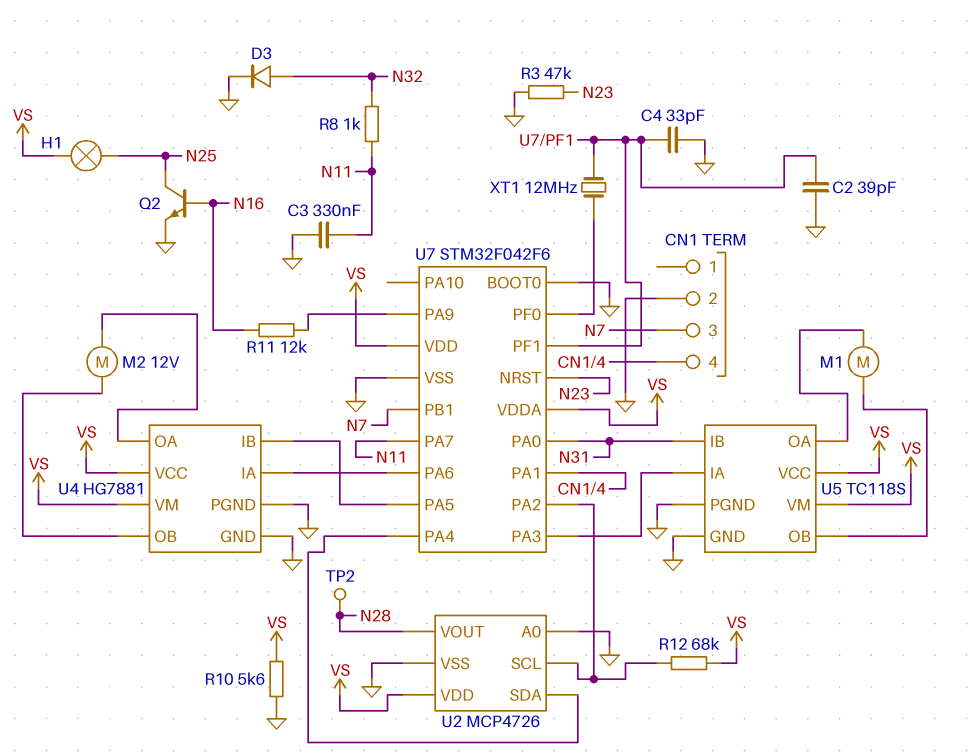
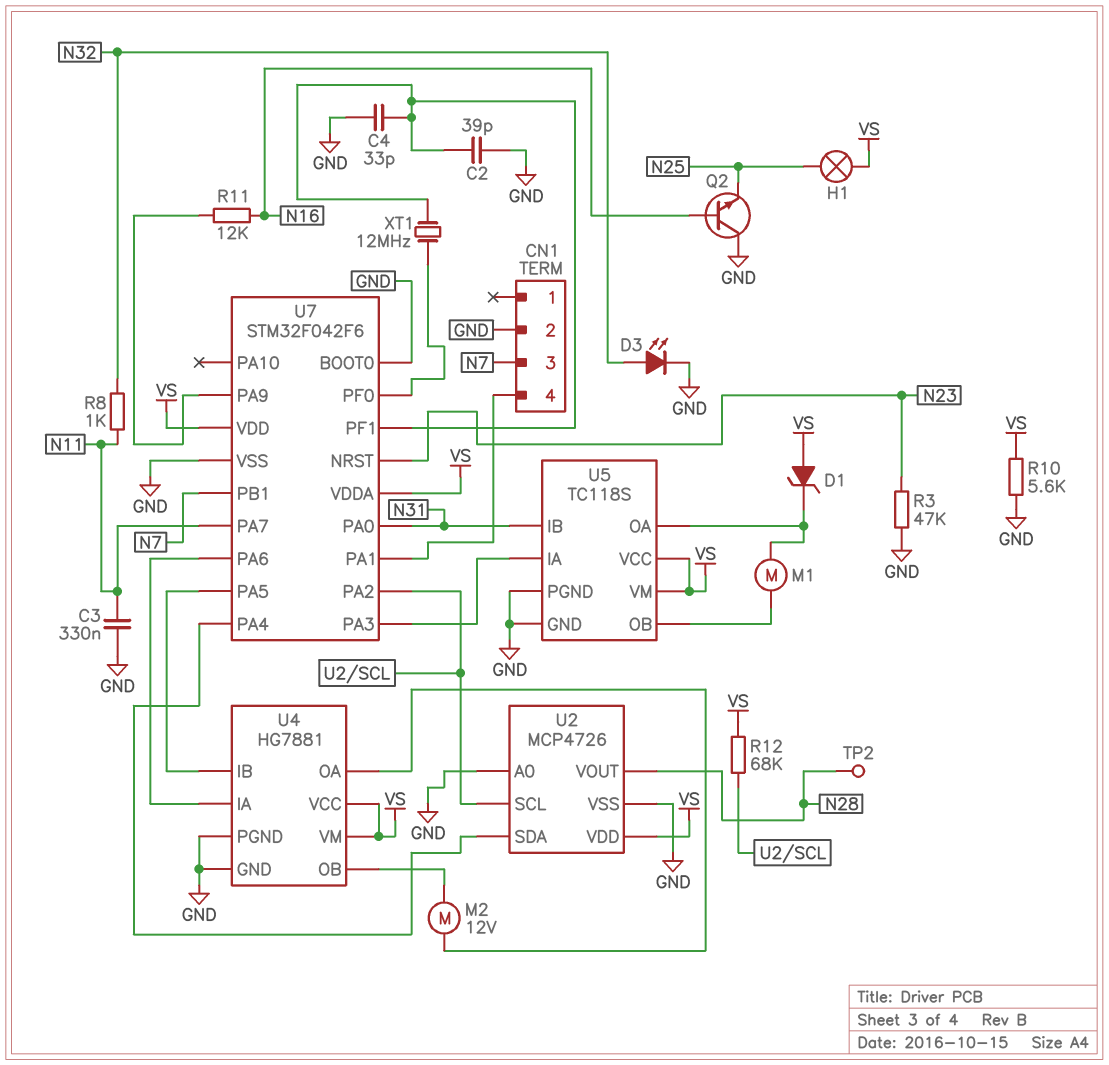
D1: none -> zener (A VS, K U5/OA)
D3: diode (A N32, K GND) -> LED (A N32, K GND)
Q2: NPN (B N16, C N25, E GND) -> NPN (B N16, C GND, E N25)

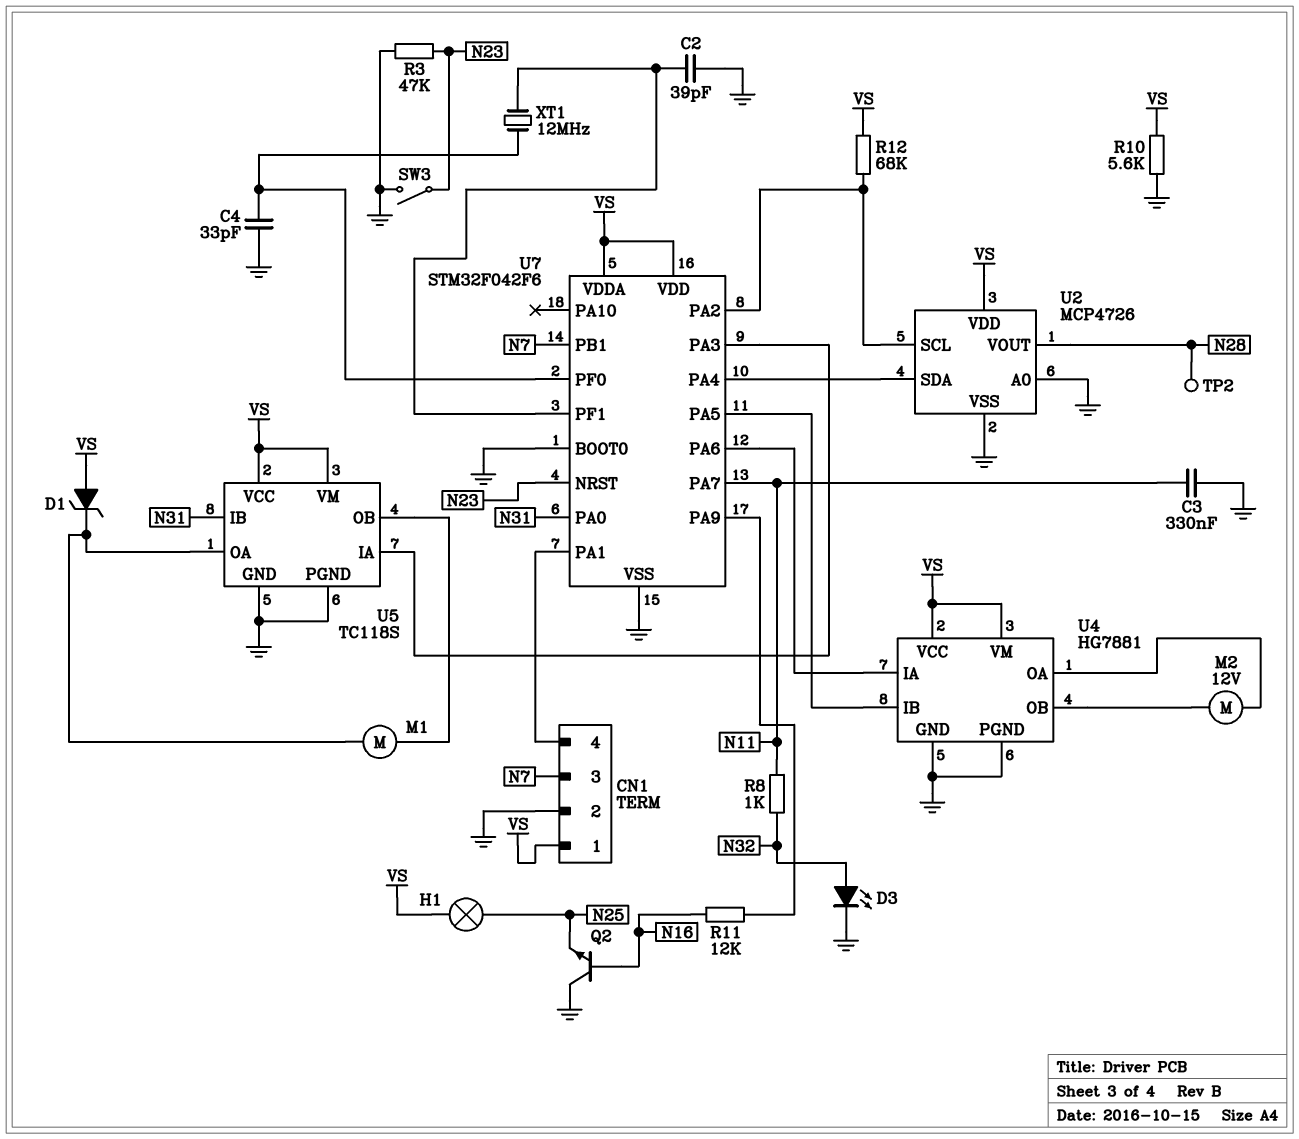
C4: 33pF (GND, U7/PF1) -> 33pF (GND, U7/PF0)
CN1 pin 1: none -> VS
SW3: none -> switch (GND, N23)

